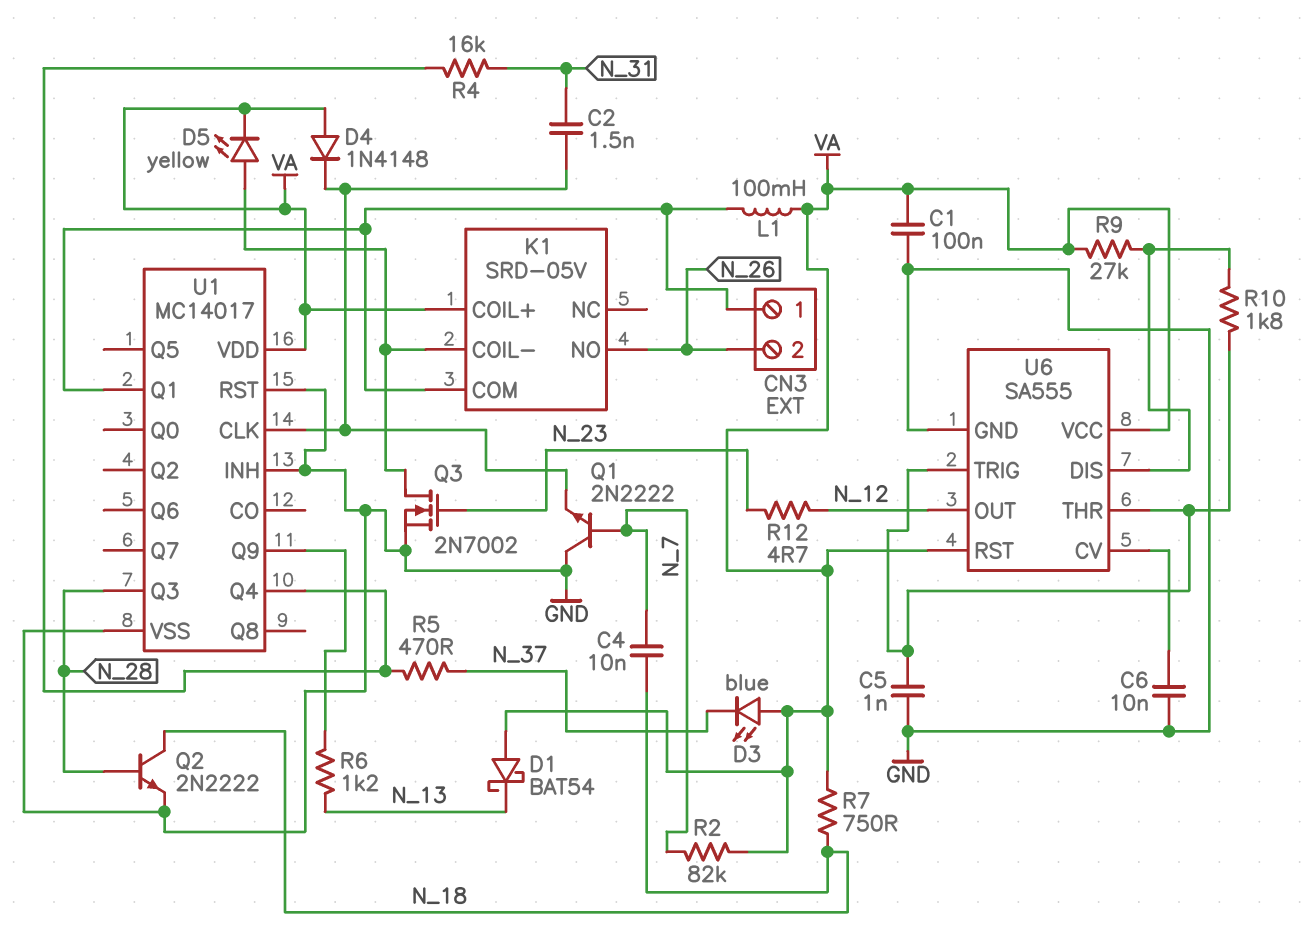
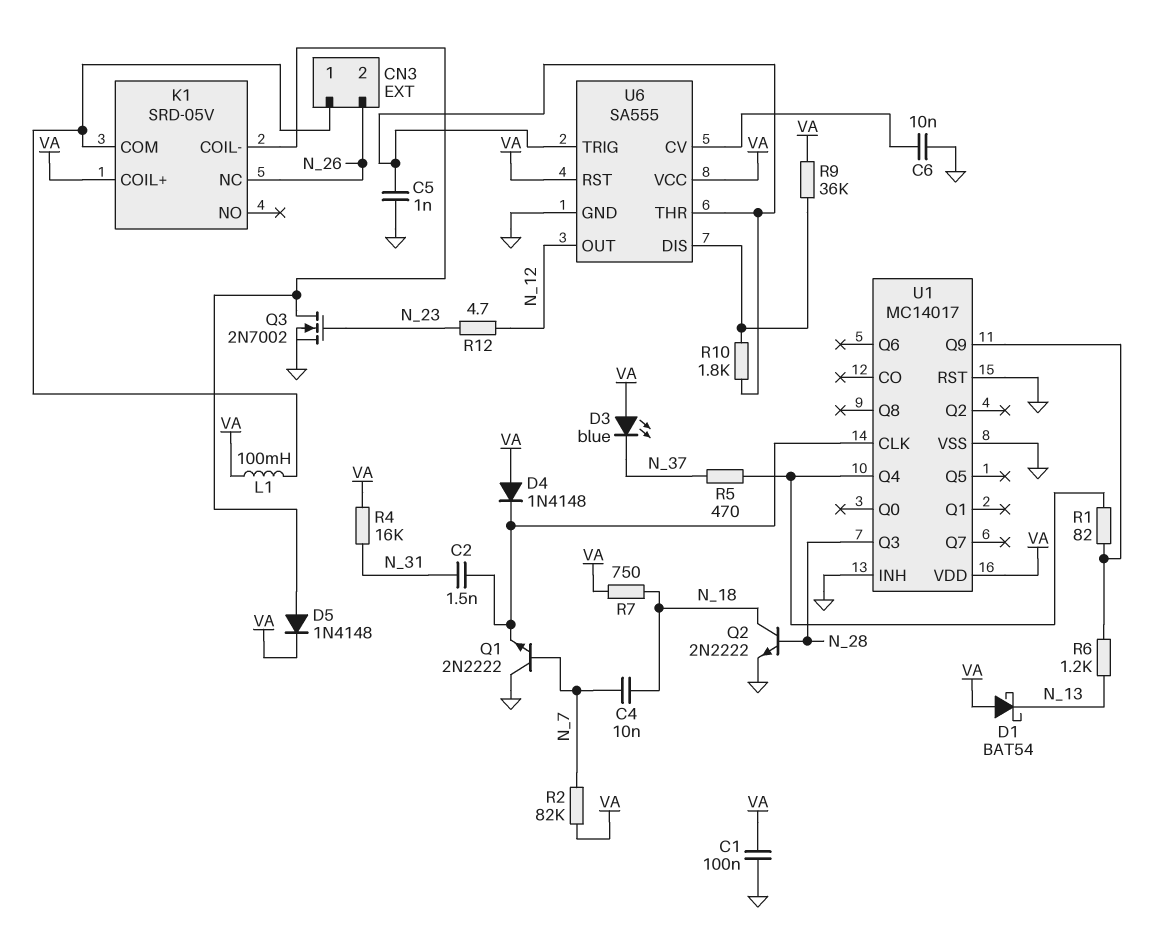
D5: LED yellow (A K1/COIL-, K VA) -> diode 1N4148 (A K1/COIL-, K VA)
K1 pin NC: none -> N_26
K1 pin NO: N_26 -> none
R1: none -> 82 (U1/Q4, U1/Q9)
R4: 16k (N_31, U1/Q4) -> 16k (N_31, VA)
R9: 27k (U6/DIS, VA) -> 36k (U6/DIS, VA)
U1 pin Q1: CN3/1 -> none

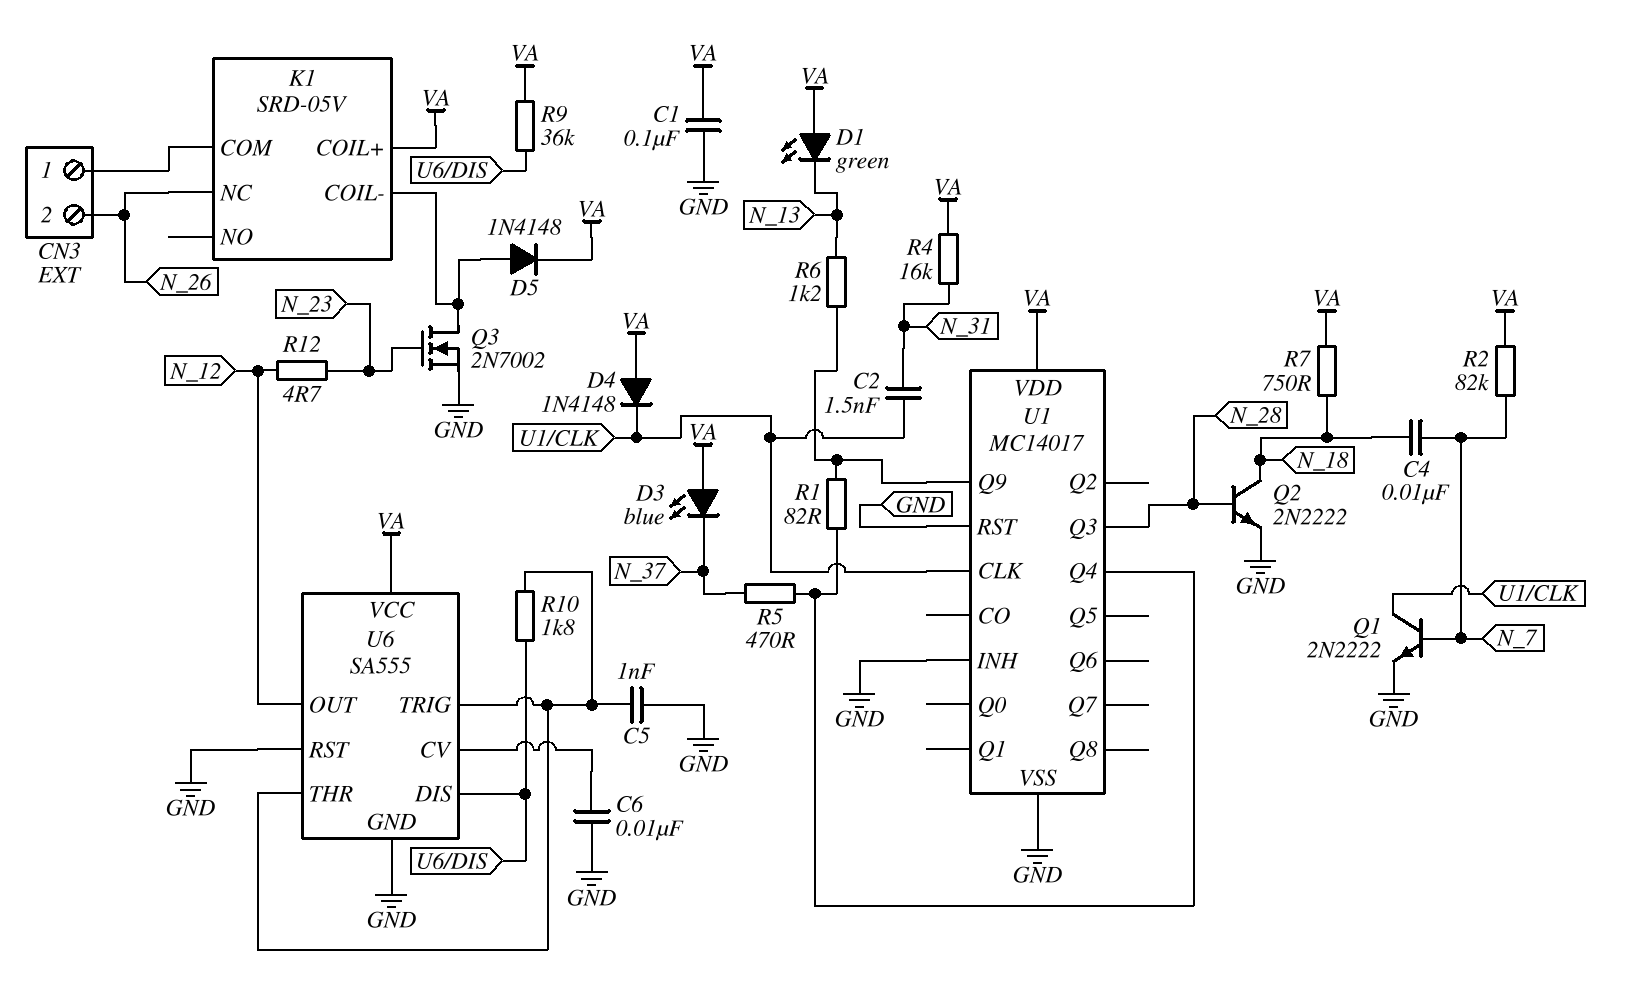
D1: schottky BAT54 (A VA, K N_13) -> LED green (A VA, K N_13)
L1: 100mH (CN3/1, VA) -> none
Q1: NPN 2N2222 (B N_7, C GND, E U1/CLK) -> NPN 2N2222 (B N_7, C U1/CLK, E GND)
U6 pin RST: VA -> GND

